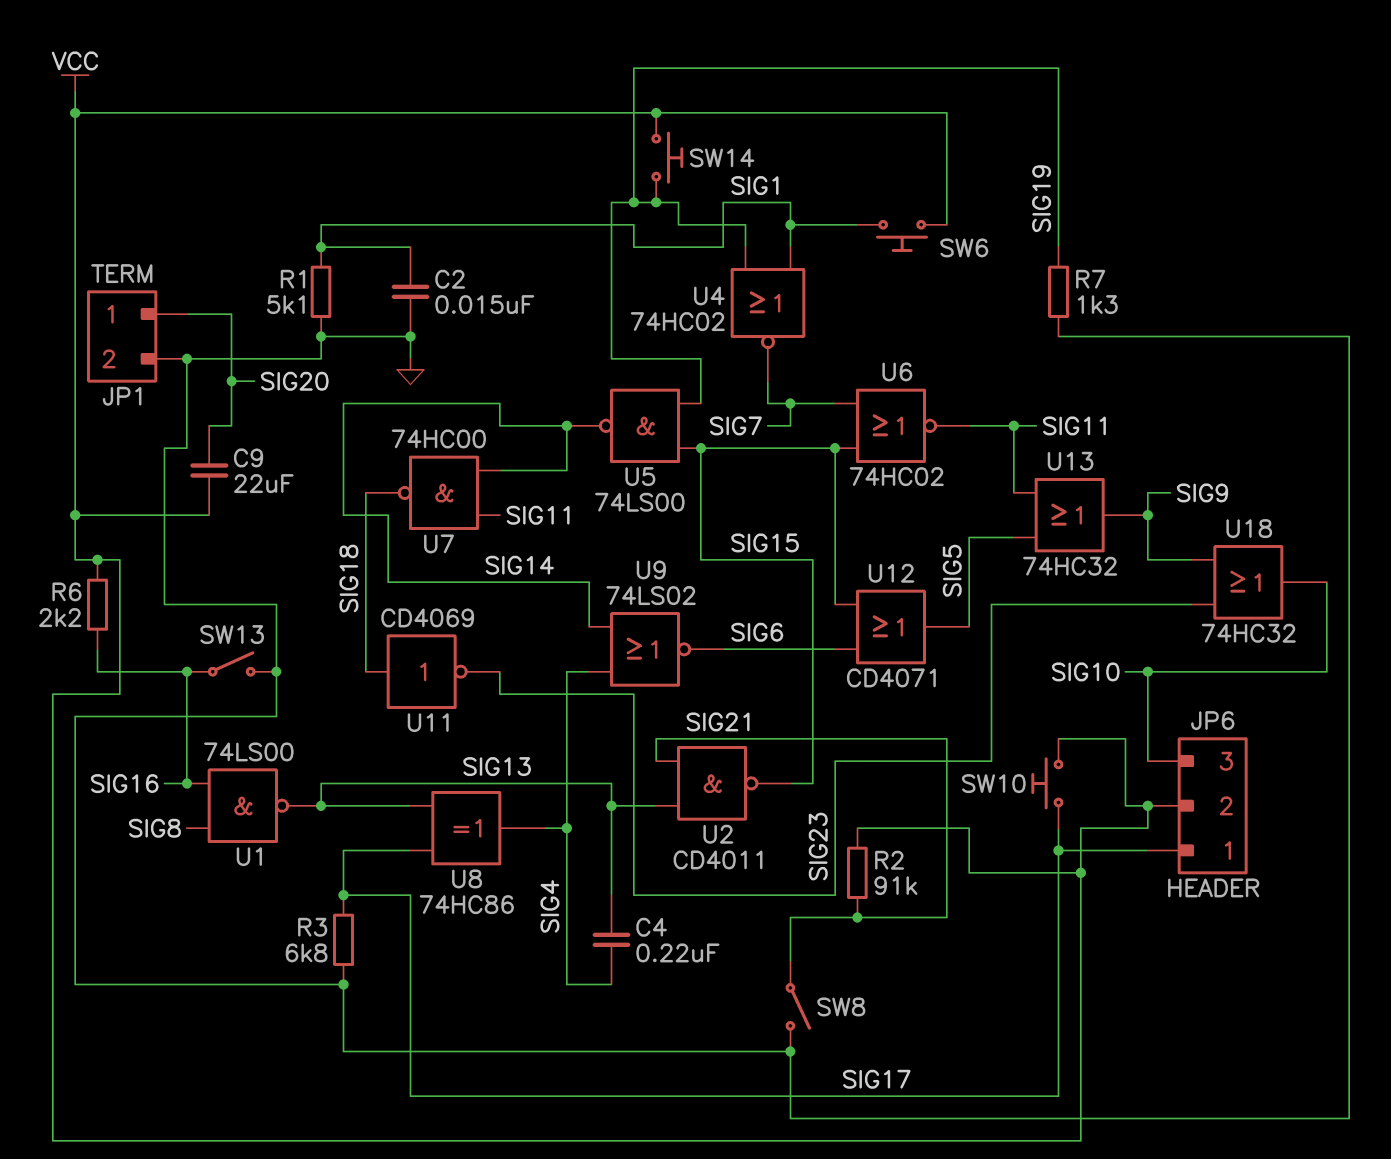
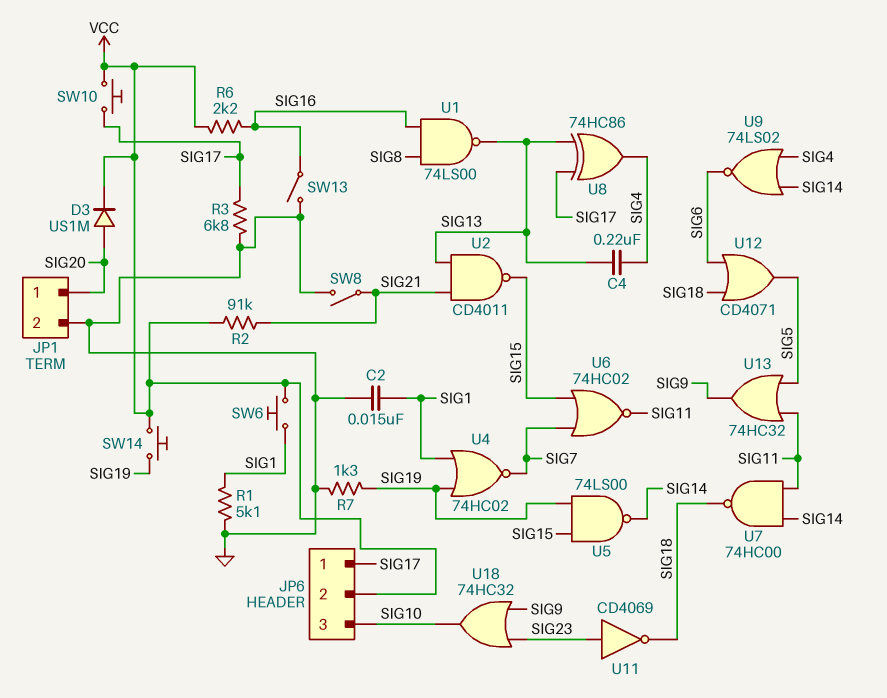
C9: 22uF (SIG20, VCC) -> none
D3: none -> diode US1M (A SIG20, K VCC)
U11: NOT CD4069 (in SIG18, out SIG23) -> NOT CD4069 (in SIG23, out SIG18)
U12: OR CD4071 (in SIG6, in SIG15, out SIG5) -> OR CD4071 (in SIG6, in SIG18, out SIG5)

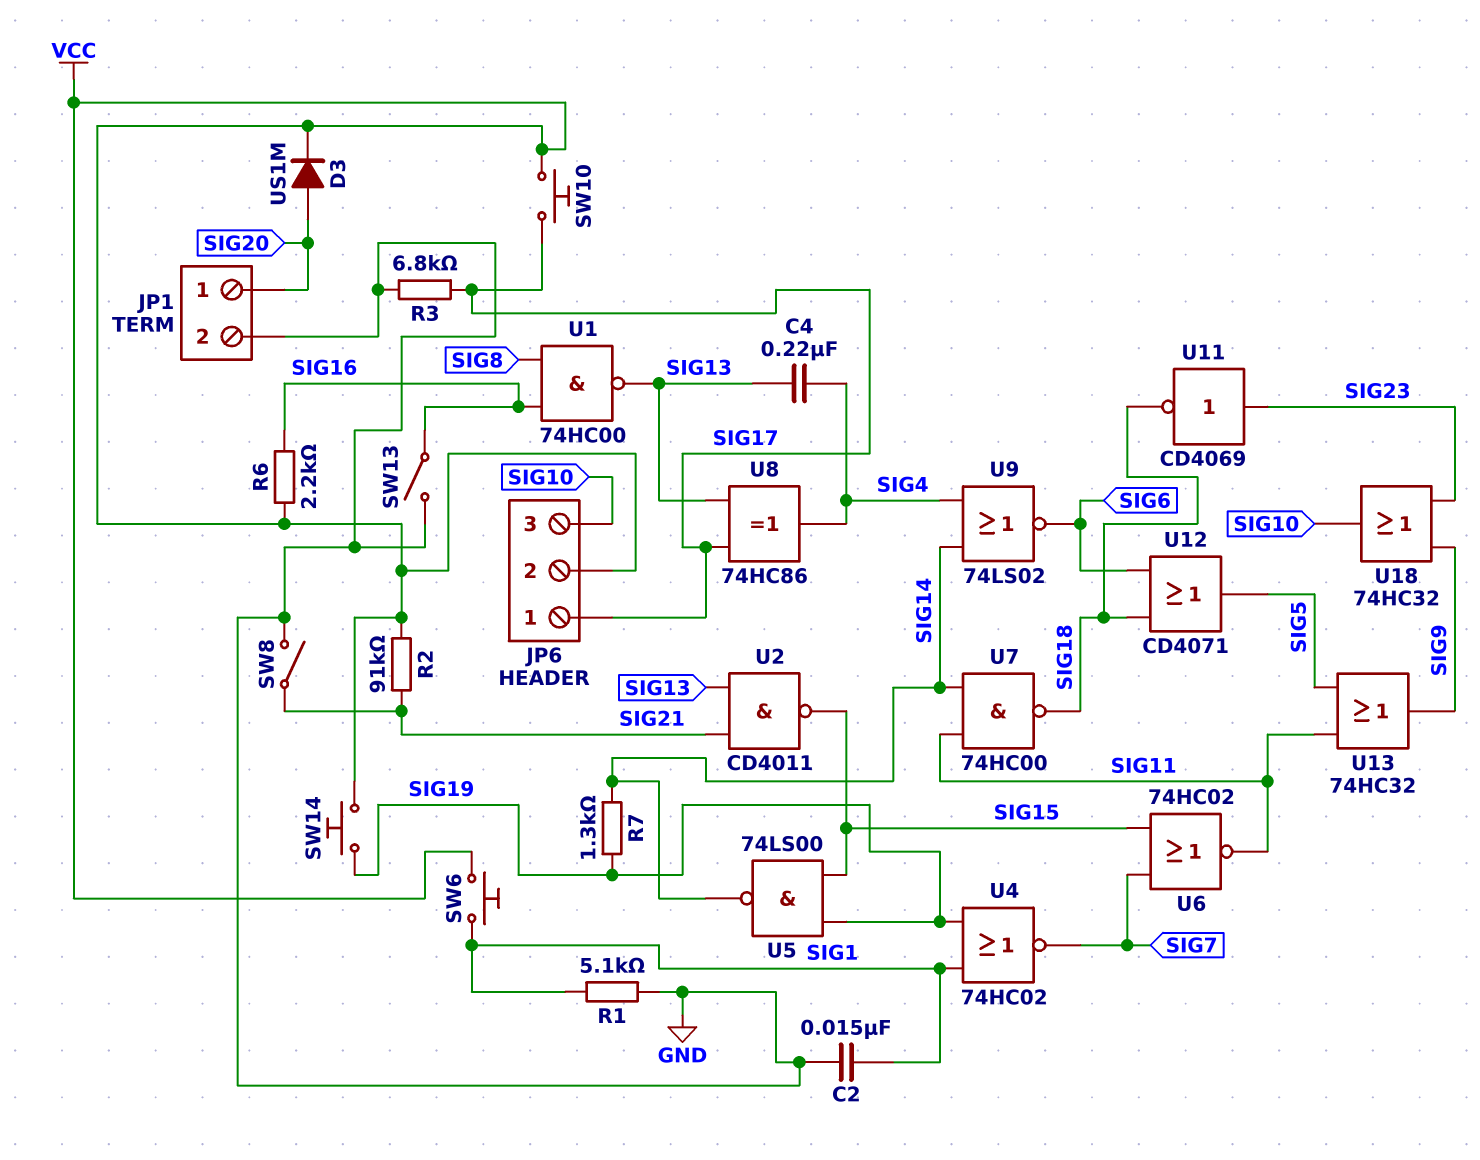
R7: 1.3k (GND, SIG19) -> 1.3k (SIG14, SIG19)
U1: NAND 74LS00 (in SIG8, in SIG16, out SIG13) -> NAND 74HC00 (in SIG8, in SIG16, out SIG13)

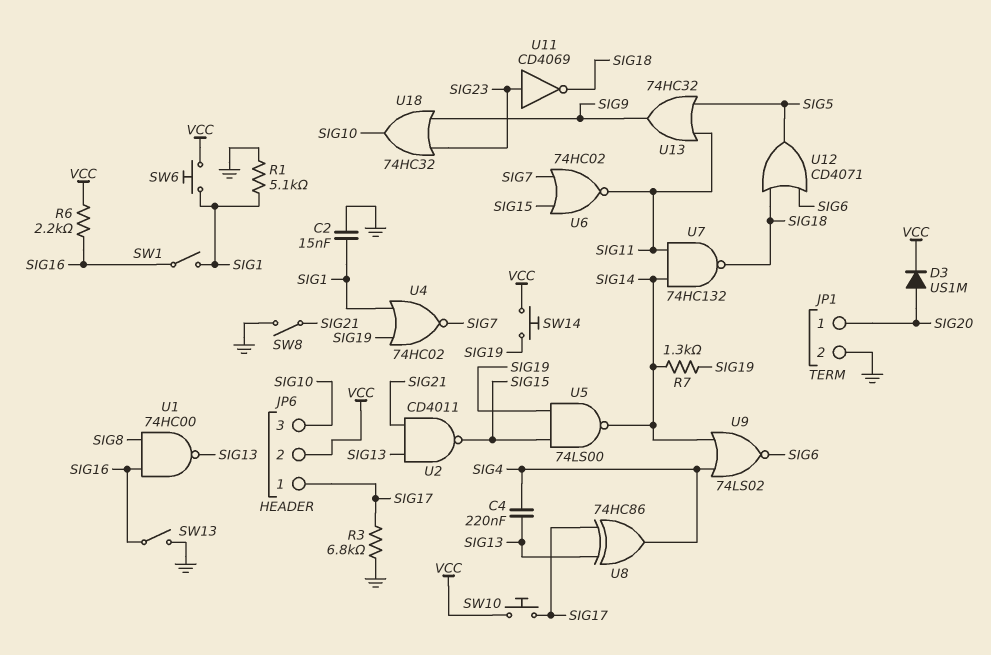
R2: 91k (SIG21, VCC) -> none
SW1: none -> switch (SIG1, SIG16)
U7: NAND 74HC00 (in SIG11, in SIG14, out SIG18) -> NAND 74HC132 (in SIG11, in SIG14, out SIG18)

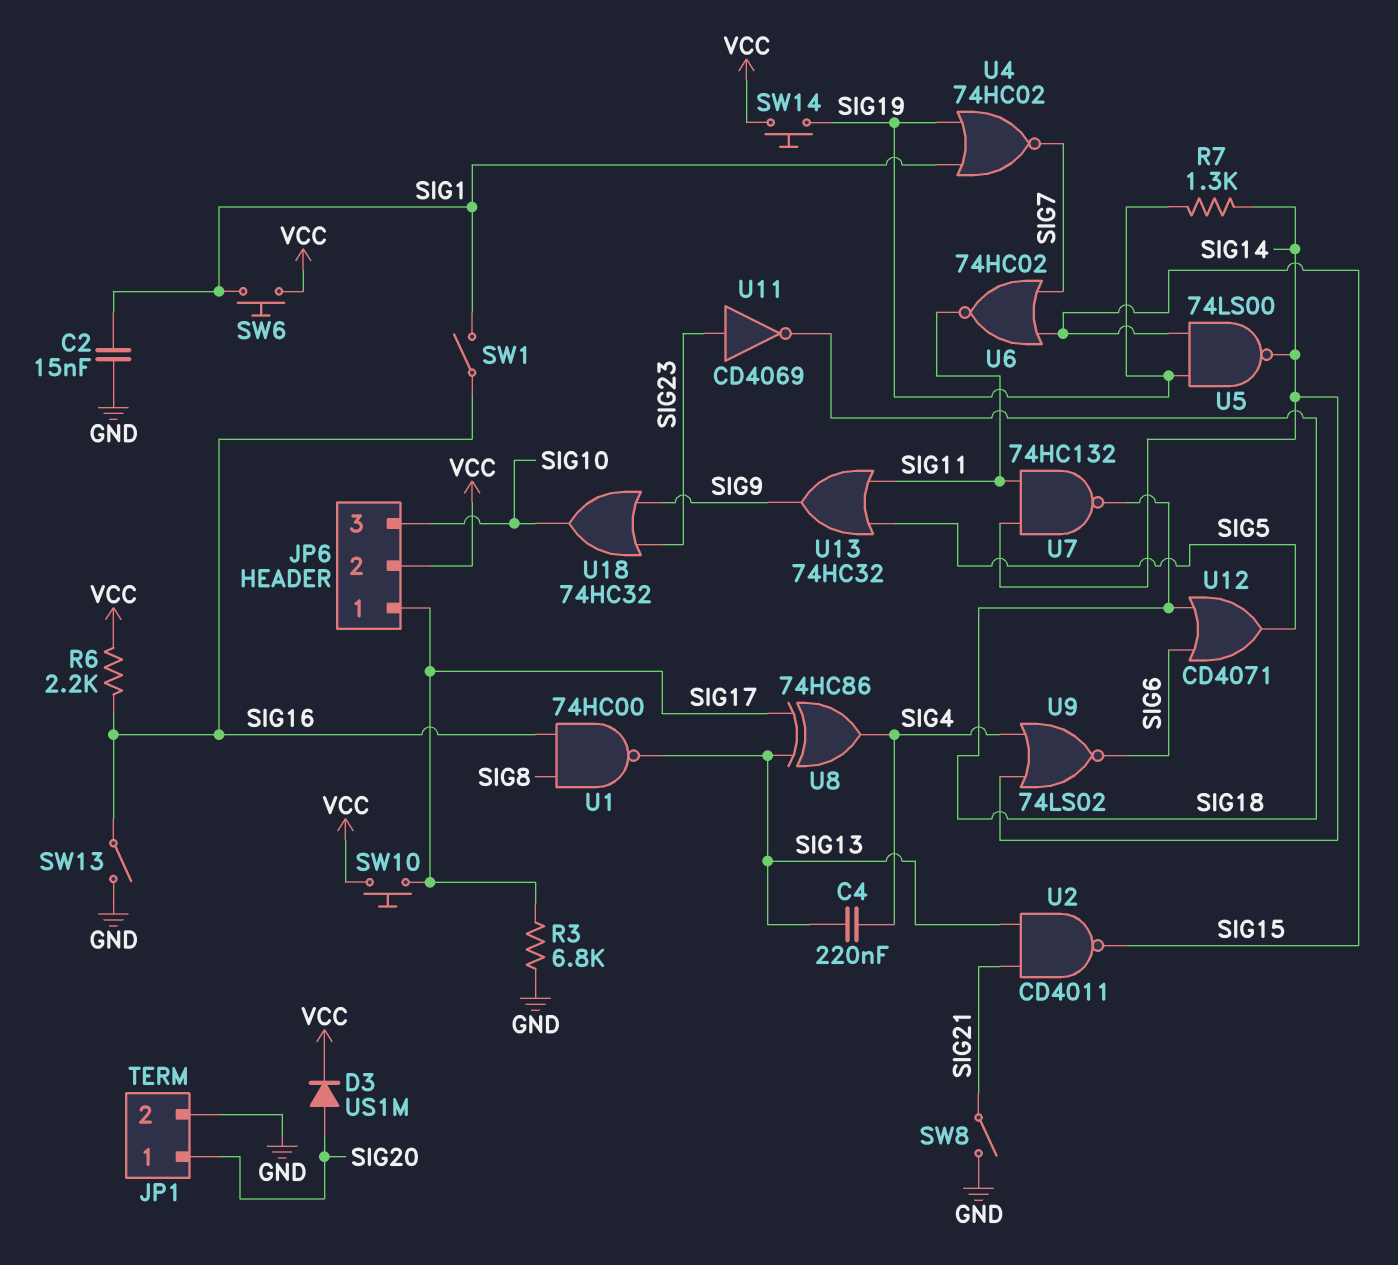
R1: 5.1k (GND, SIG1) -> none

